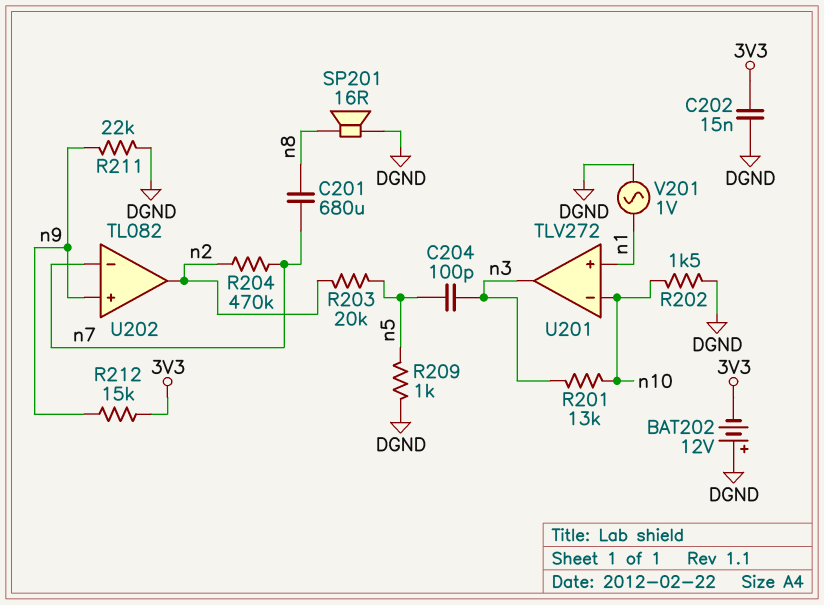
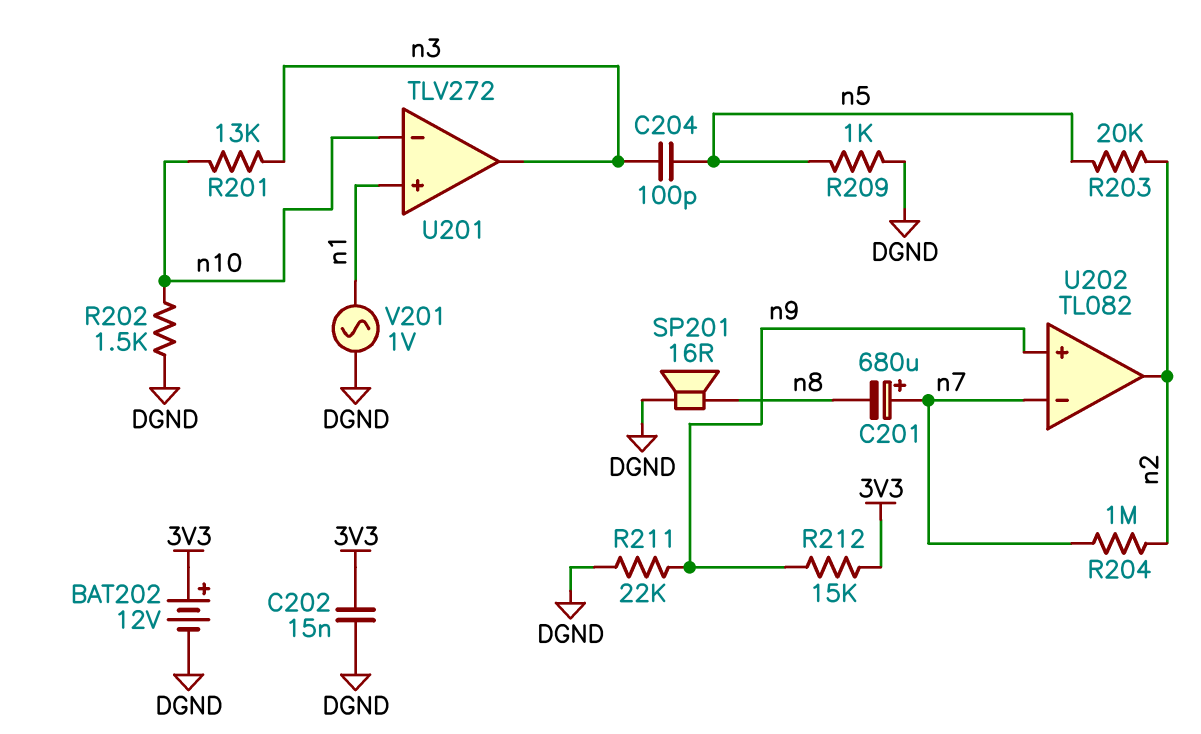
BAT202: 12V (plus DGND, minus 3V3) -> 12V (plus 3V3, minus DGND)
C201: 680uF (n7, n8) -> 680uF (plus n7, minus n8)
R204: 470k (n2, n7) -> 1M (n2, n7)

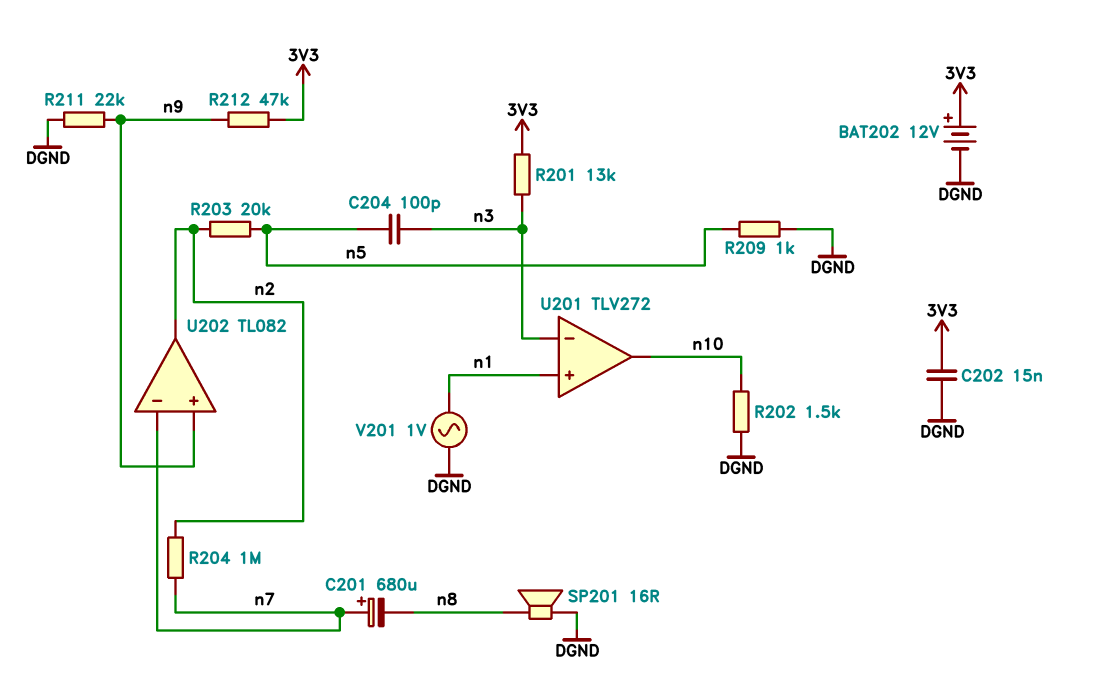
R201: 13k (n3, n10) -> 13k (3V3, n3)
R212: 15k (3V3, n9) -> 47k (3V3, n9)
U201 pin in-: n10 -> n3
U201 pin out: n3 -> n10

